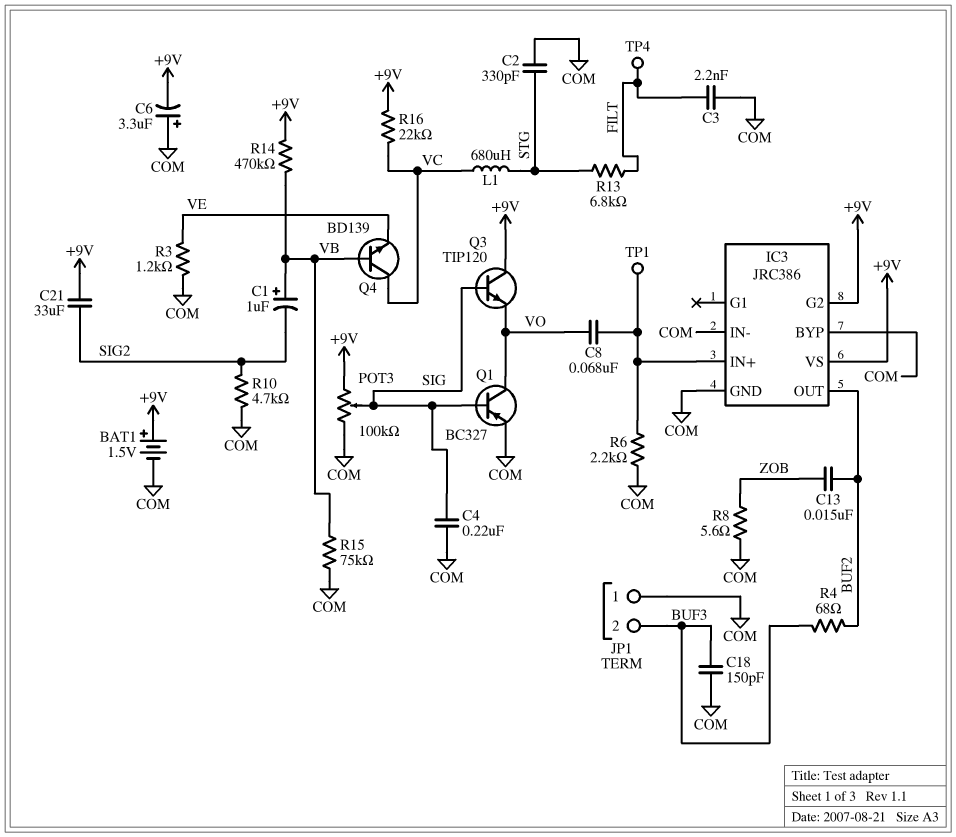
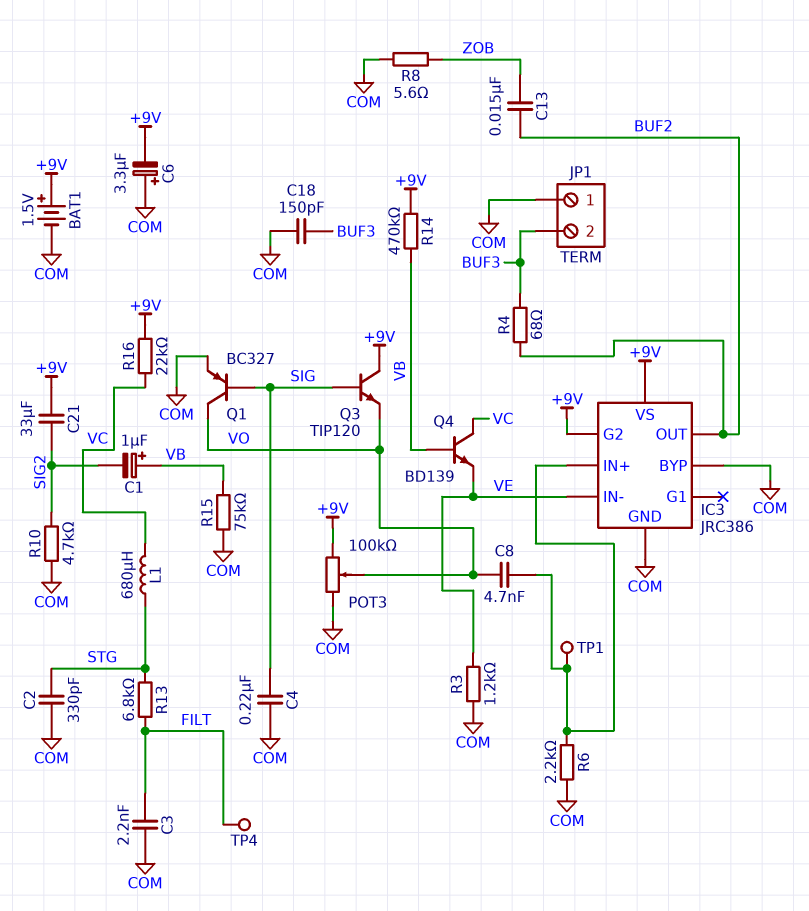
C8: 68nF (IC3/IN+, VO) -> 4.7nF (IC3/IN+, VO)
IC3 pin IN-: COM -> VE
POT3: 100k (+9V, COM, wiper SIG) -> 100k (+9V, COM, wiper VO)

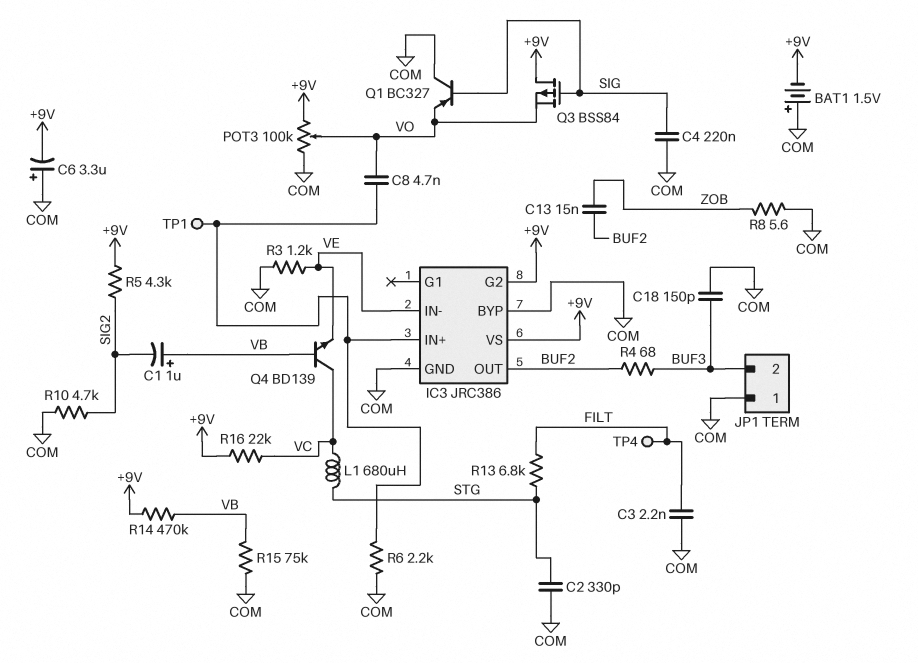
BAT1: 1.5V (plus +9V, minus COM) -> 1.5V (plus COM, minus +9V)
C21: 33uF (+9V, SIG2) -> none
Q1: PNP BC327 (B SIG, C VO, E COM) -> PNP BC327 (B SIG, C COM, E VO)
Q3: NPN TIP120 (B SIG, C +9V, E VO) -> PMOS BSS84 (G SIG, D +9V, S VO)
R5: none -> 4.3k (+9V, SIG2)

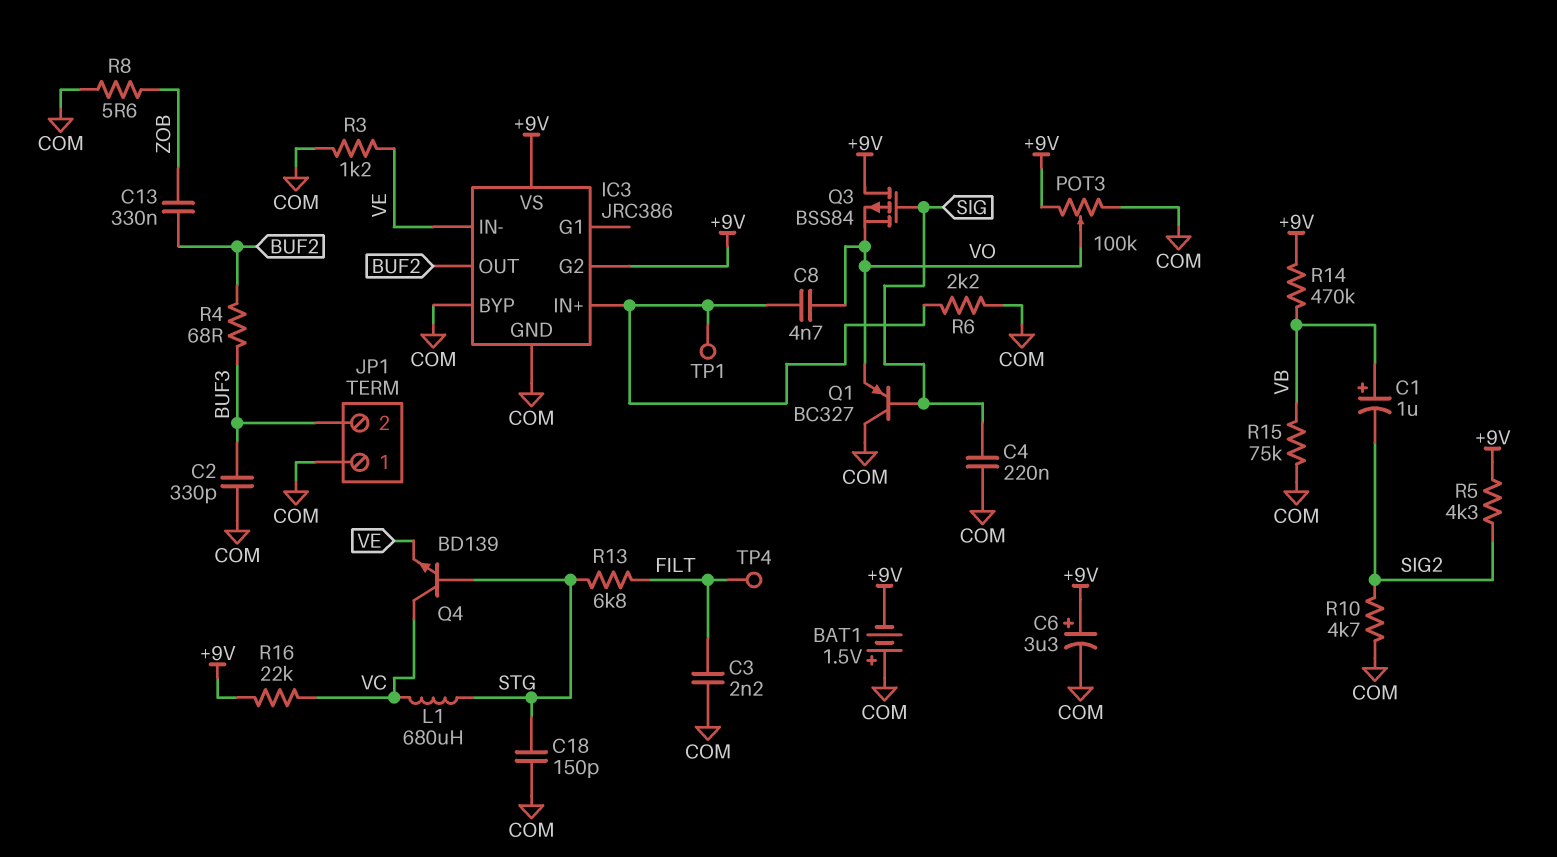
C2: 330pF (COM, STG) -> 330pF (BUF3, COM)
C6: 3.3uF (plus COM, minus +9V) -> 3.3uF (plus +9V, minus COM)
C13: 15nF (BUF2, ZOB) -> 330nF (BUF2, ZOB)
C18: 150pF (BUF3, COM) -> 150pF (COM, STG)
Q4: NPN BD139 (B VB, C VC, E VE) -> NPN BD139 (B STG, C VC, E VE)

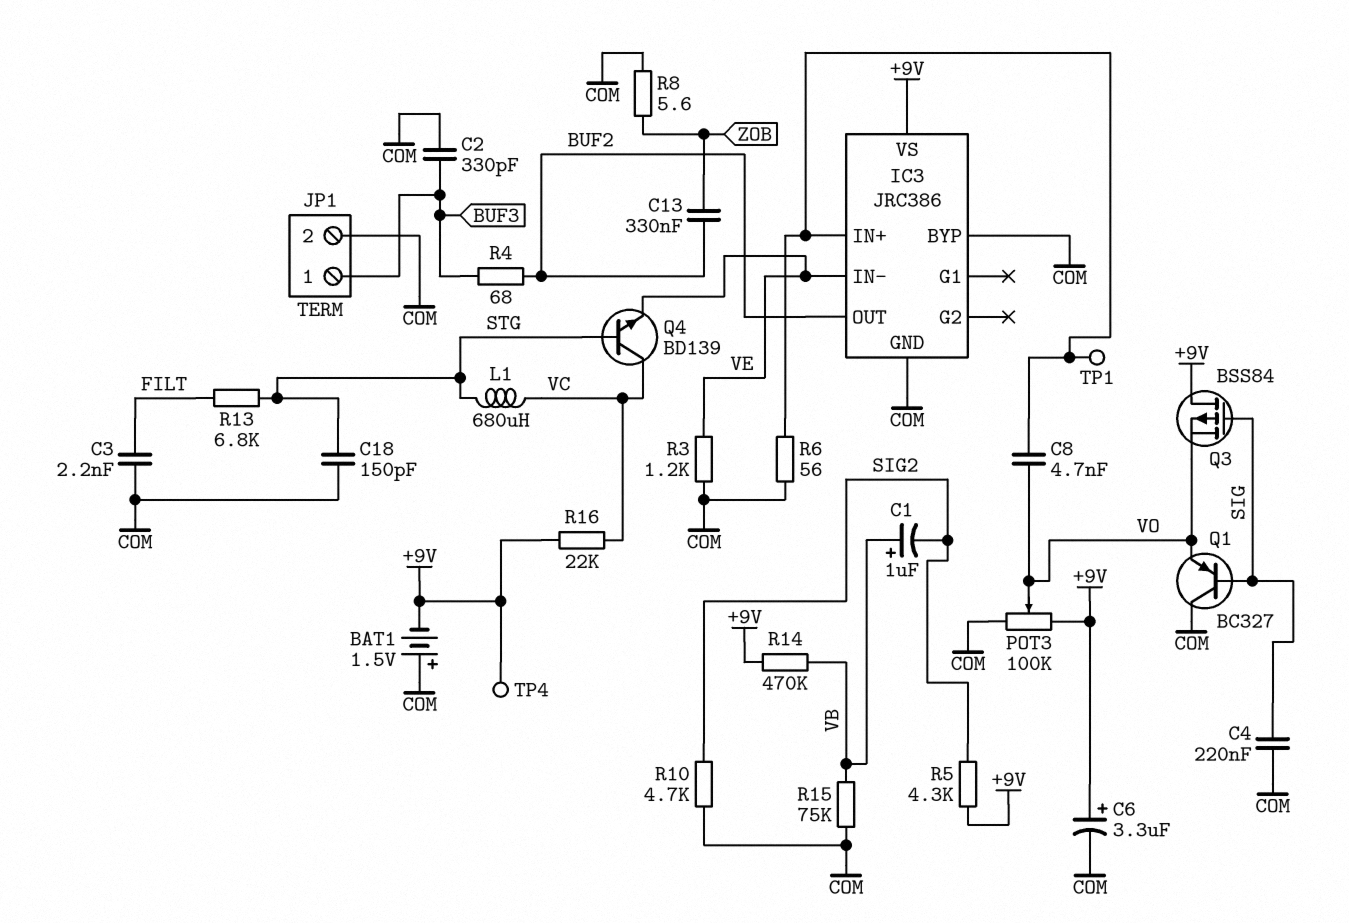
IC3 pin G2: +9V -> none
JP1 pin 1: COM -> BUF3
JP1 pin 2: BUF3 -> COM
R6: 2.2k (COM, IC3/IN+) -> 56 (COM, IC3/IN+)
TP4: test point (FILT) -> test point (+9V)

